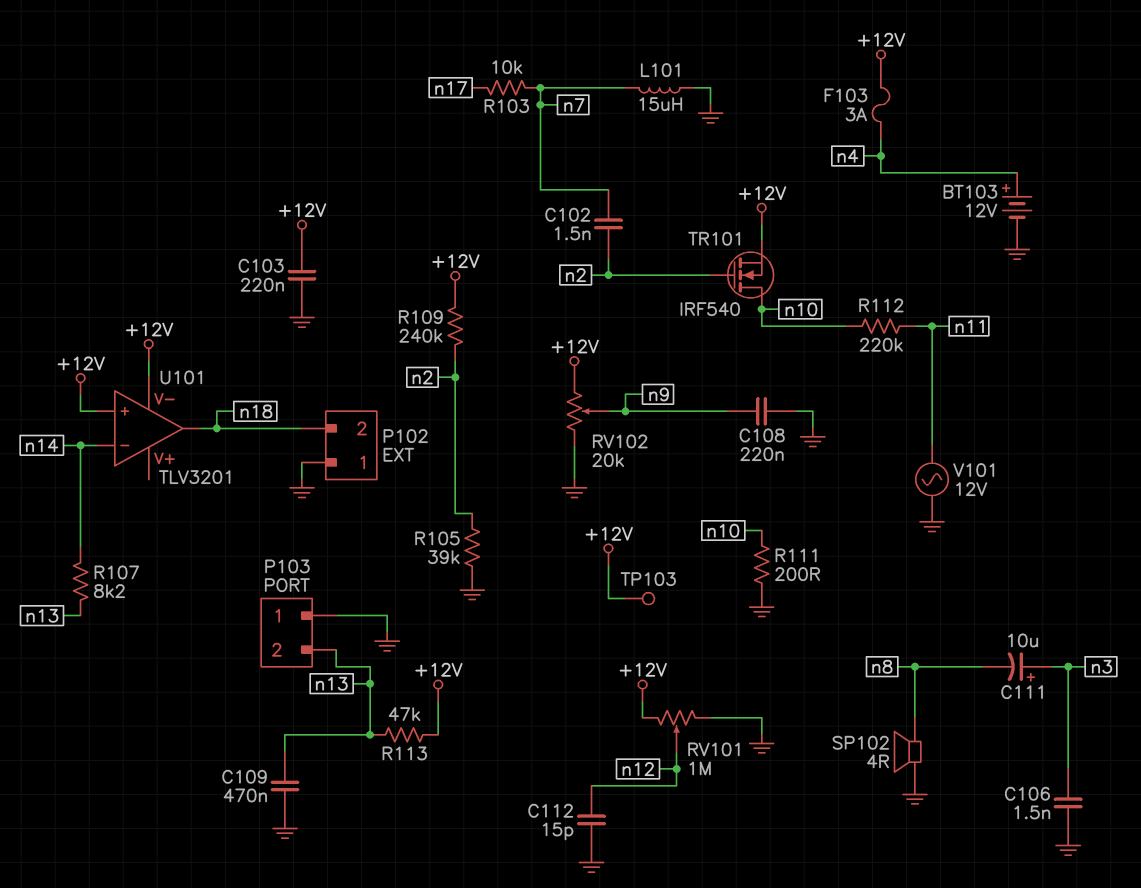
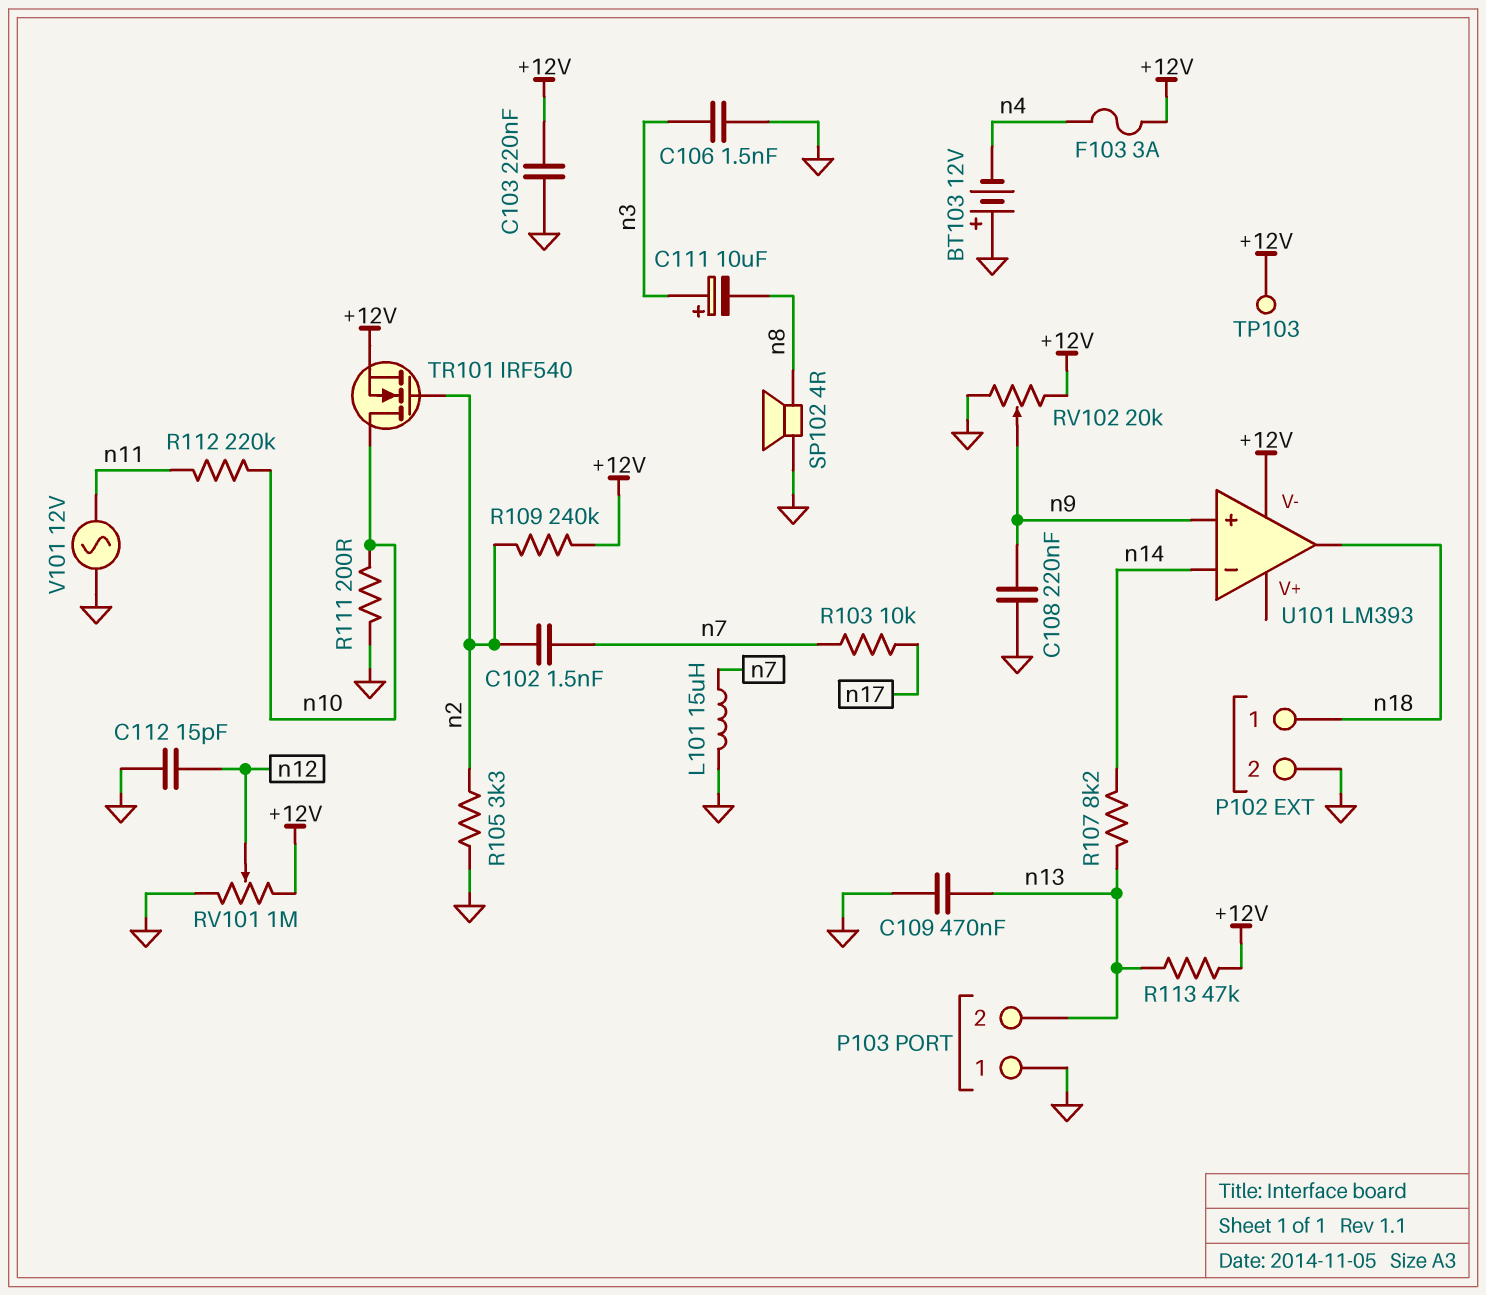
BT103: 12V (plus n4, minus GND) -> 12V (plus GND, minus n4)
P102 pin 1: GND -> n18
P102 pin 2: n18 -> GND
R105: 39k (GND, n2) -> 3.3k (GND, n2)
U101: TLV3201 -> LM393
U101 pin in+: +12V -> n9

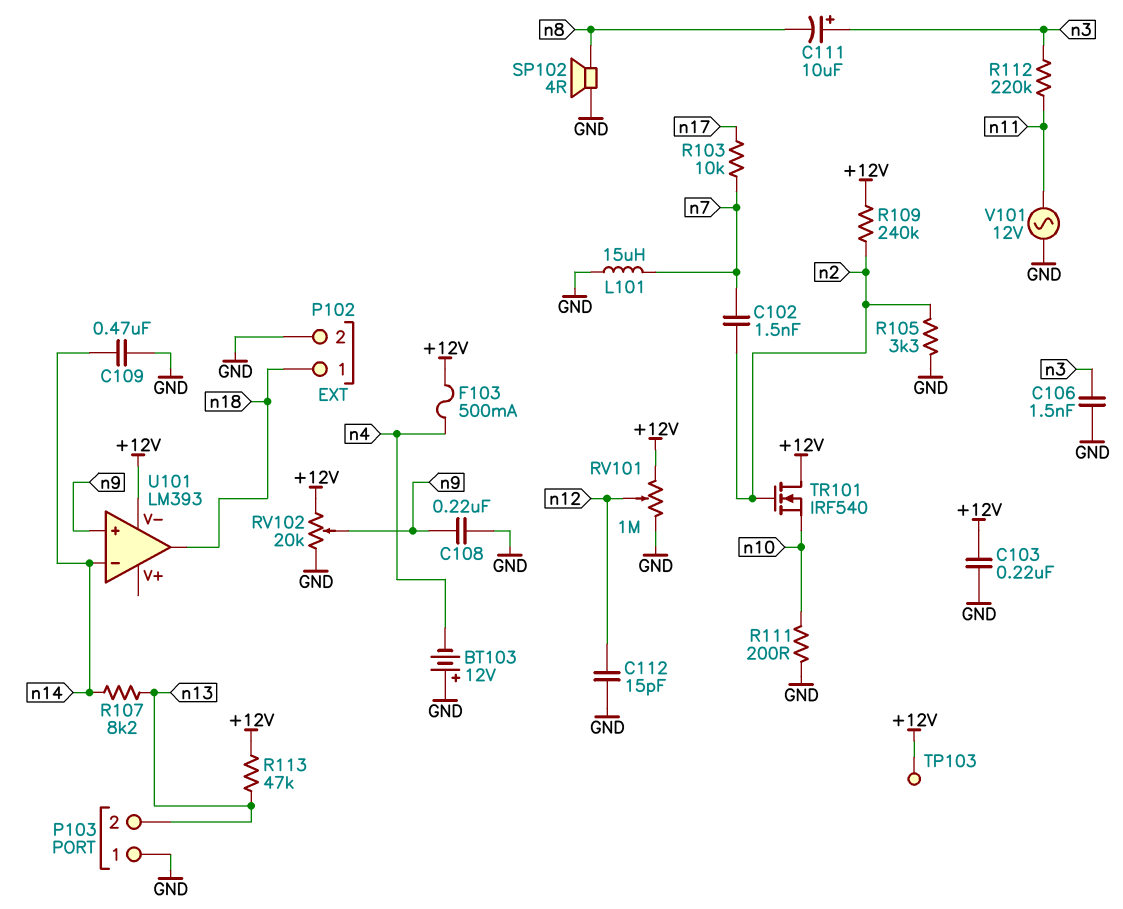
C109: 470nF (GND, n13) -> 470nF (GND, n14)
F103: 3A (+12V, n4) -> 500mA (+12V, n4)
R112: 220k (n10, n11) -> 220k (n3, n11)
TR101: NMOS IRF540 (G n2, D n10, S +12V) -> NMOS IRF540 (G n2, D +12V, S n10)

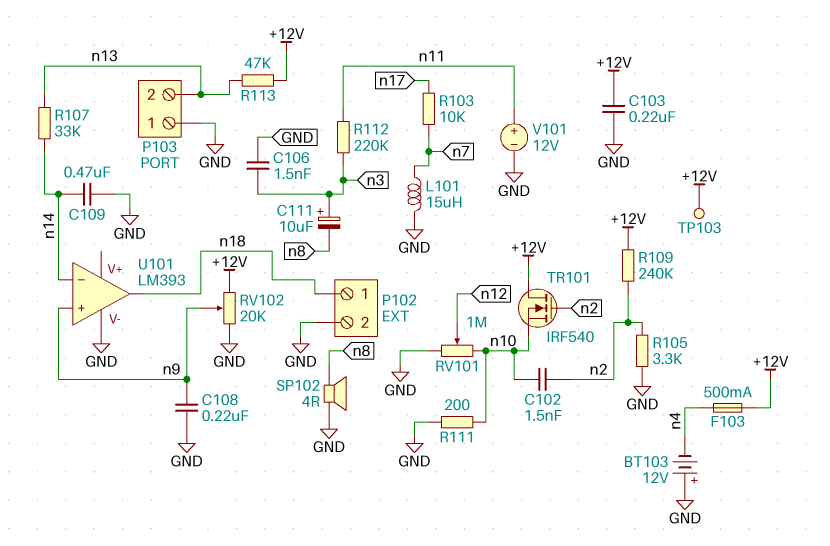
C102: 1.5nF (n2, n7) -> 1.5nF (n2, n10)
C112: 15pF (GND, n12) -> none
R107: 8.2k (n13, n14) -> 33k (n13, n14)
RV101: 1M (+12V, GND, wiper n12) -> 1M (GND, n10, wiper n12)
U101 pin V-: +12V -> GND
V101: AC 12V (GND, n11) -> 12V (plus n11, minus GND)

